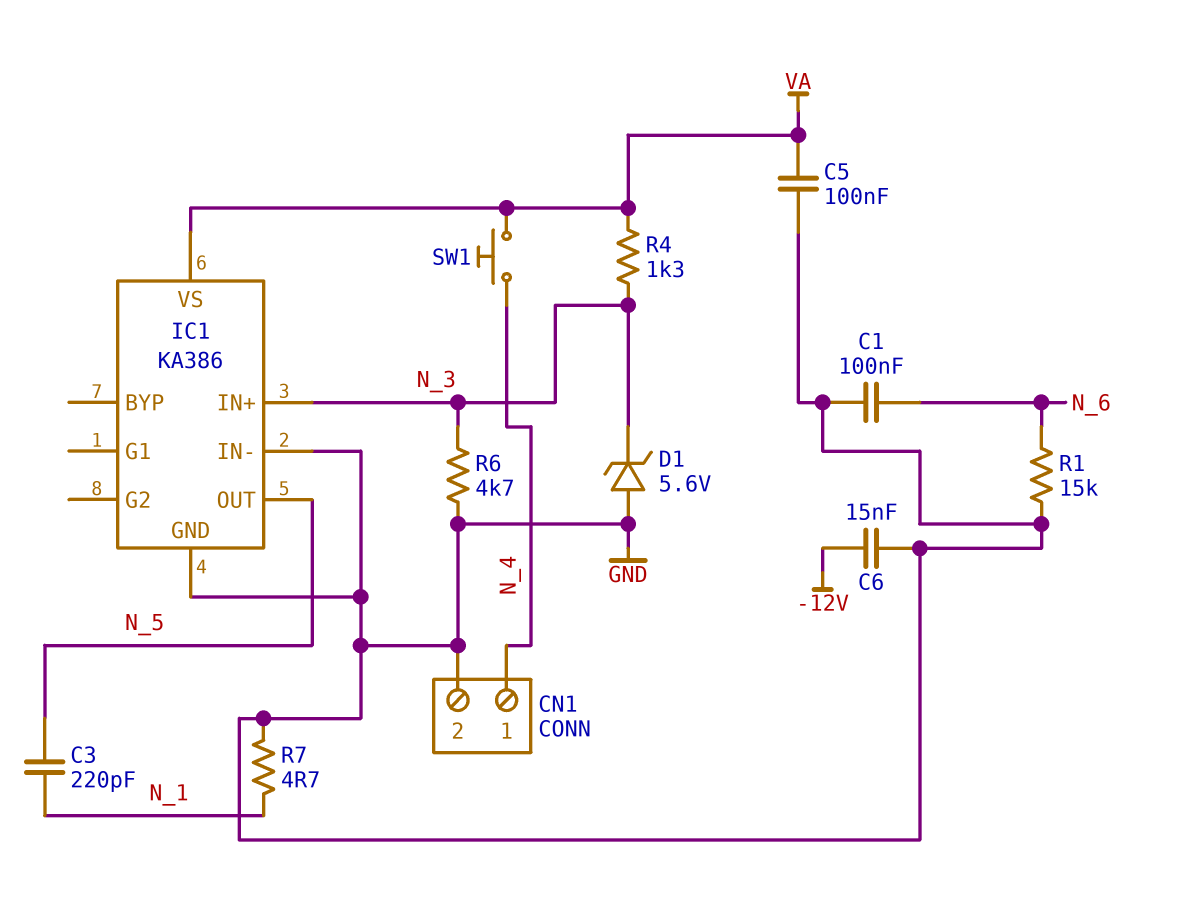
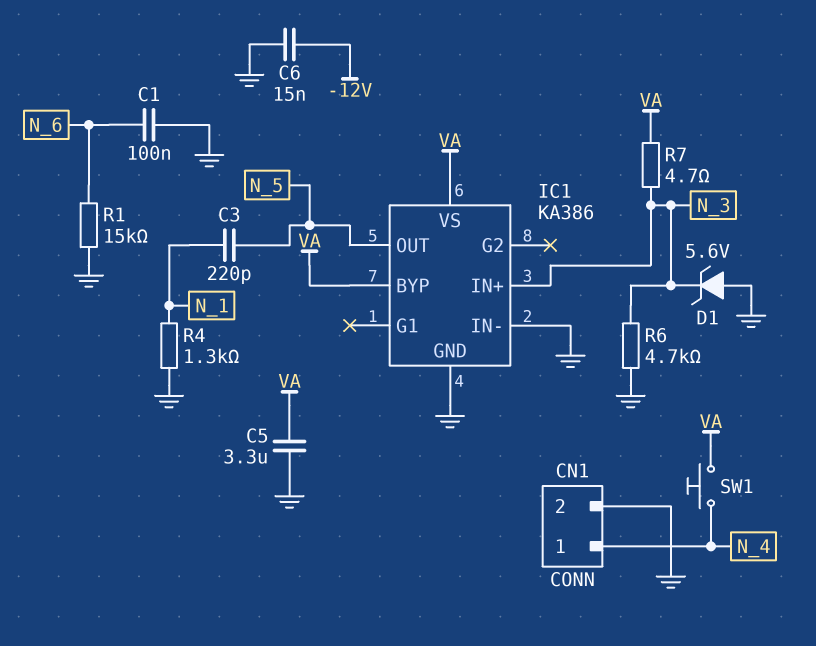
C5: 100nF (GND, VA) -> 3.3uF (GND, VA)
IC1 pin BYP: none -> VA
R4: 1.3k (N_3, VA) -> 1.3k (GND, N_1)
R7: 4.7 (GND, N_1) -> 4.7 (N_3, VA)

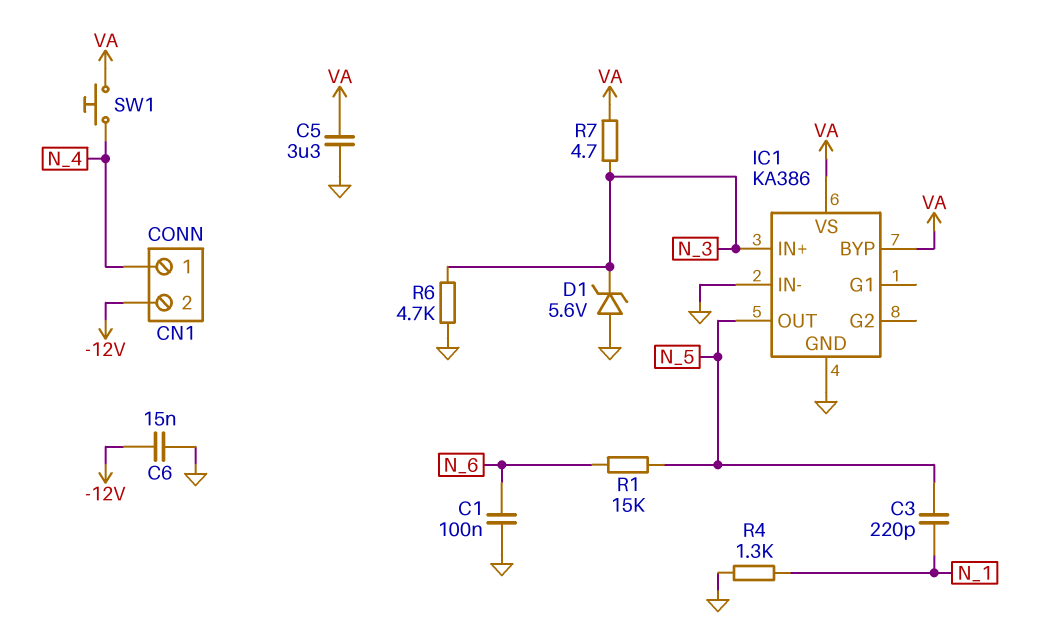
CN1 pin 2: GND -> -12V
R1: 15k (GND, N_6) -> 15k (N_5, N_6)

